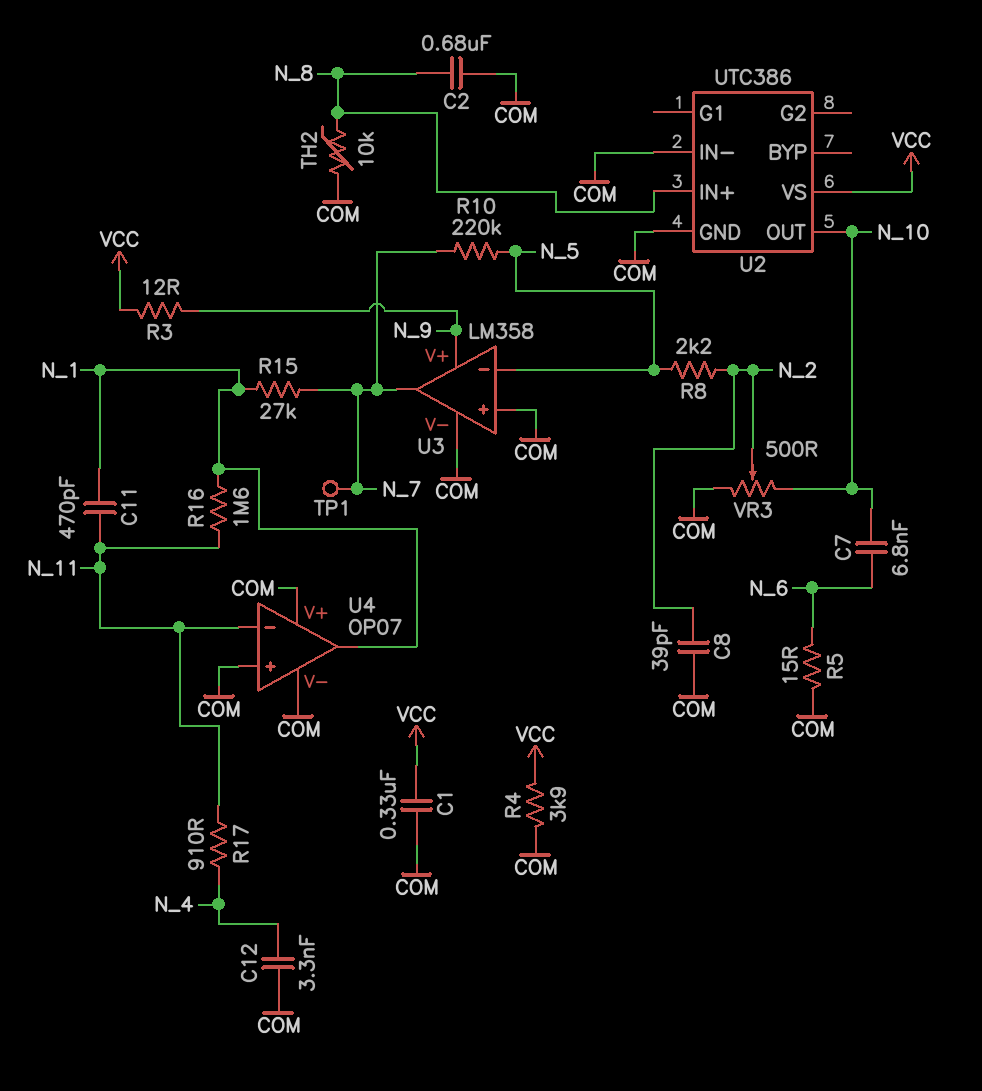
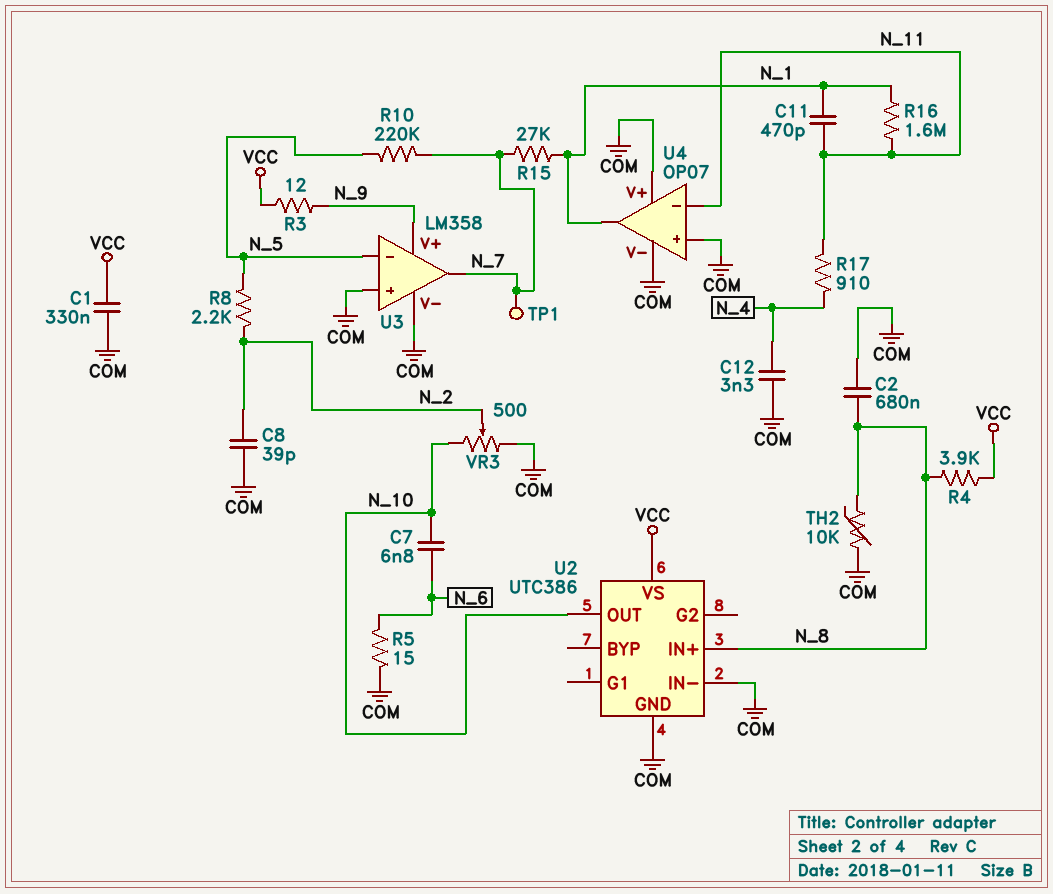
R4: 3.9k (COM, VCC) -> 3.9k (N_8, VCC)

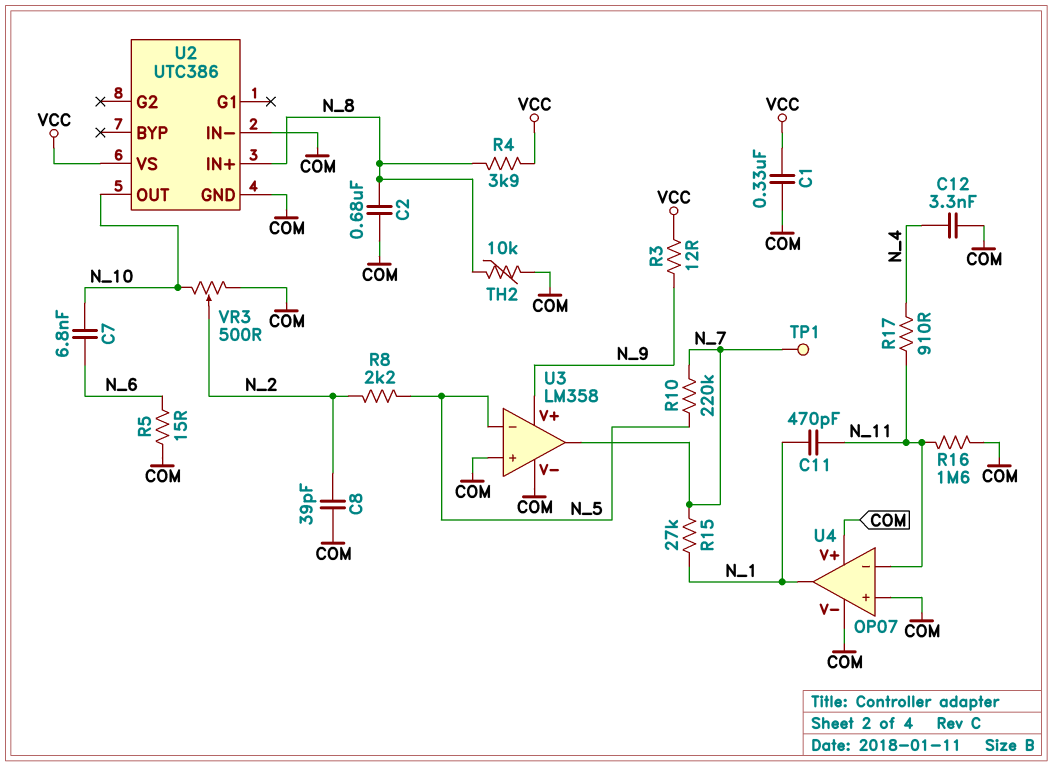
R16: 1.6M (N_1, N_11) -> 1.6M (COM, N_11)

